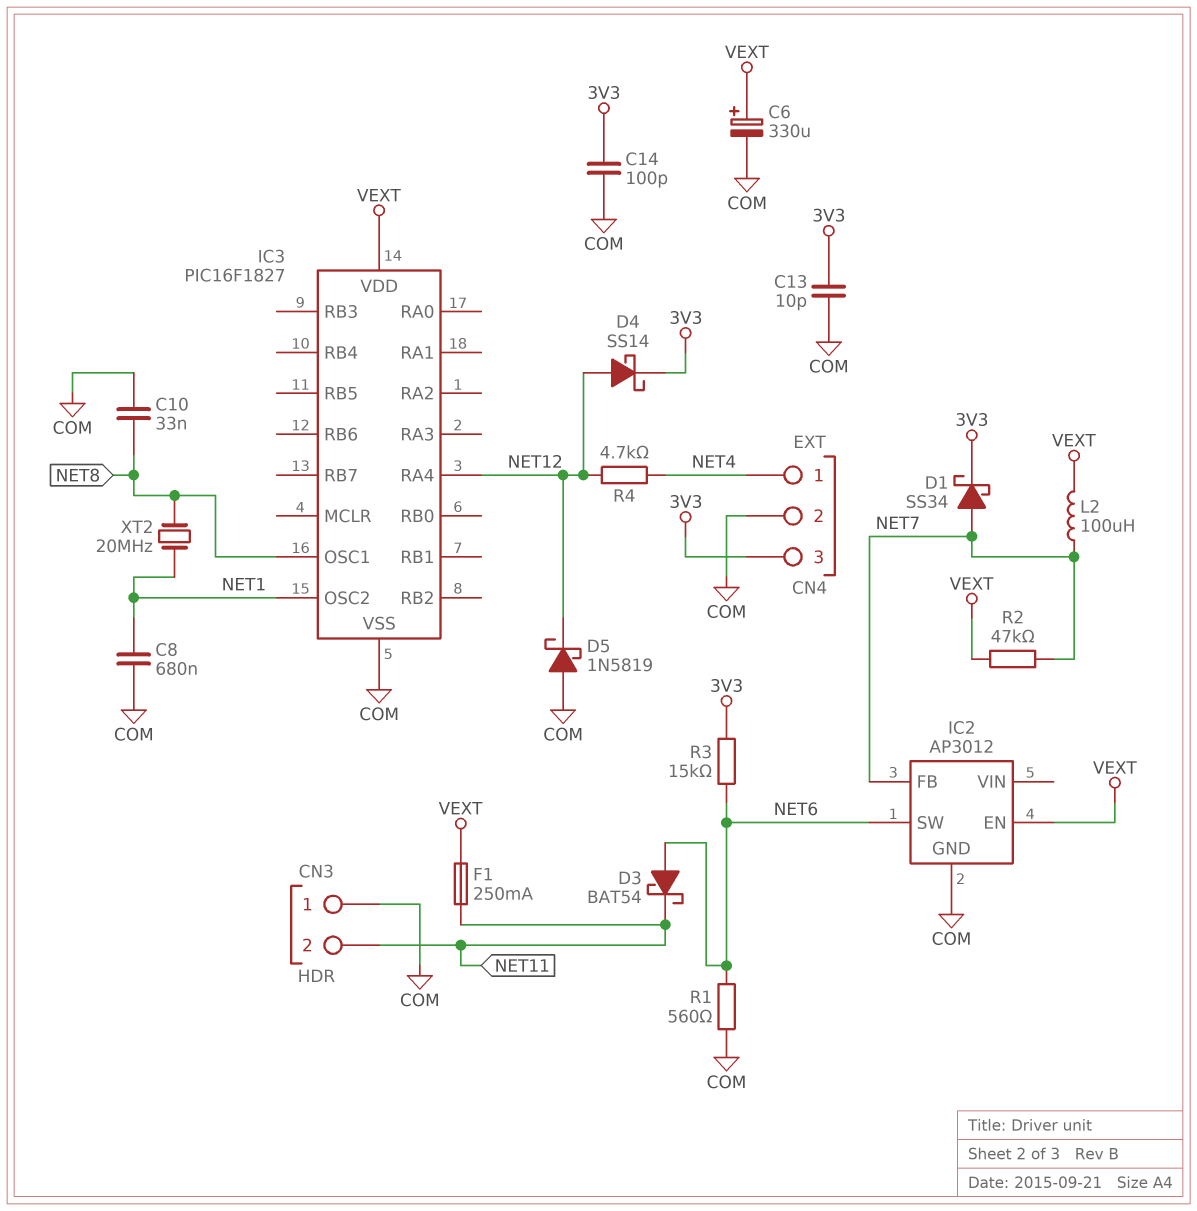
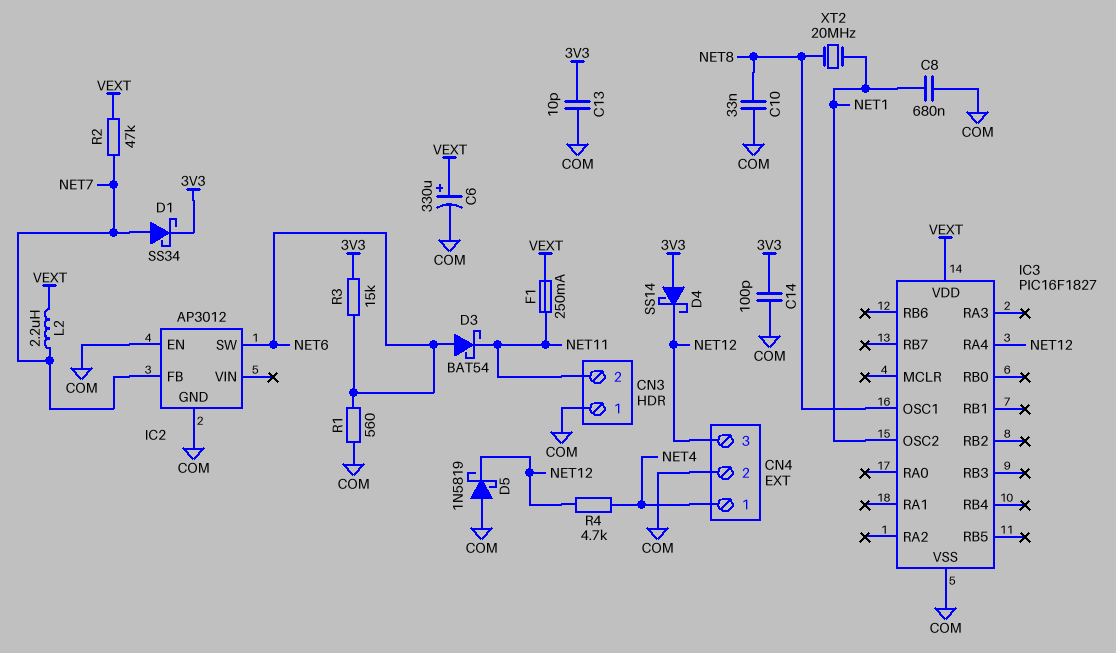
CN4 pin 3: 3V3 -> NET12
D4: schottky SS14 (A NET12, K 3V3) -> schottky SS14 (A 3V3, K NET12)
IC2 pin EN: VEXT -> COM
L2: 100uH (NET7, VEXT) -> 2.2uH (NET7, VEXT)

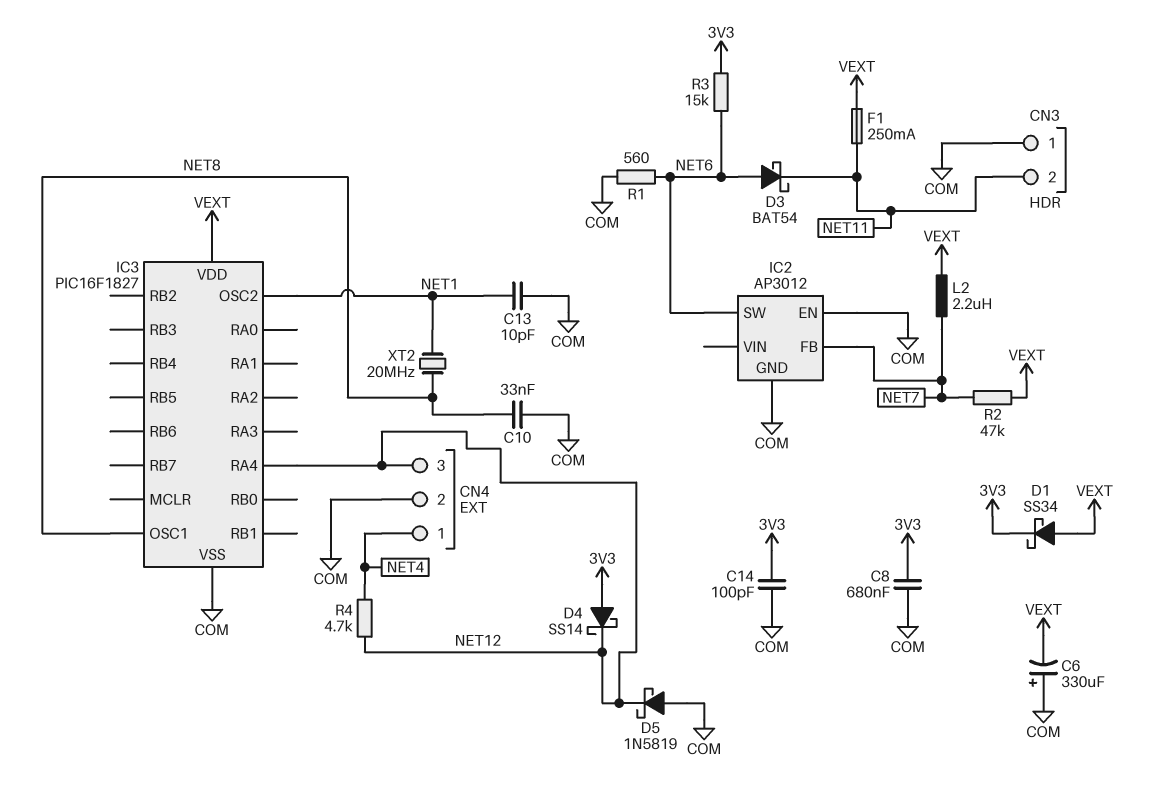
C6: 330uF (plus VEXT, minus COM) -> 330uF (plus COM, minus VEXT)
C8: 680nF (COM, NET1) -> 680nF (3V3, COM)
C13: 10pF (3V3, COM) -> 10pF (COM, NET1)
D1: schottky SS34 (A NET7, K 3V3) -> schottky SS34 (A VEXT, K 3V3)

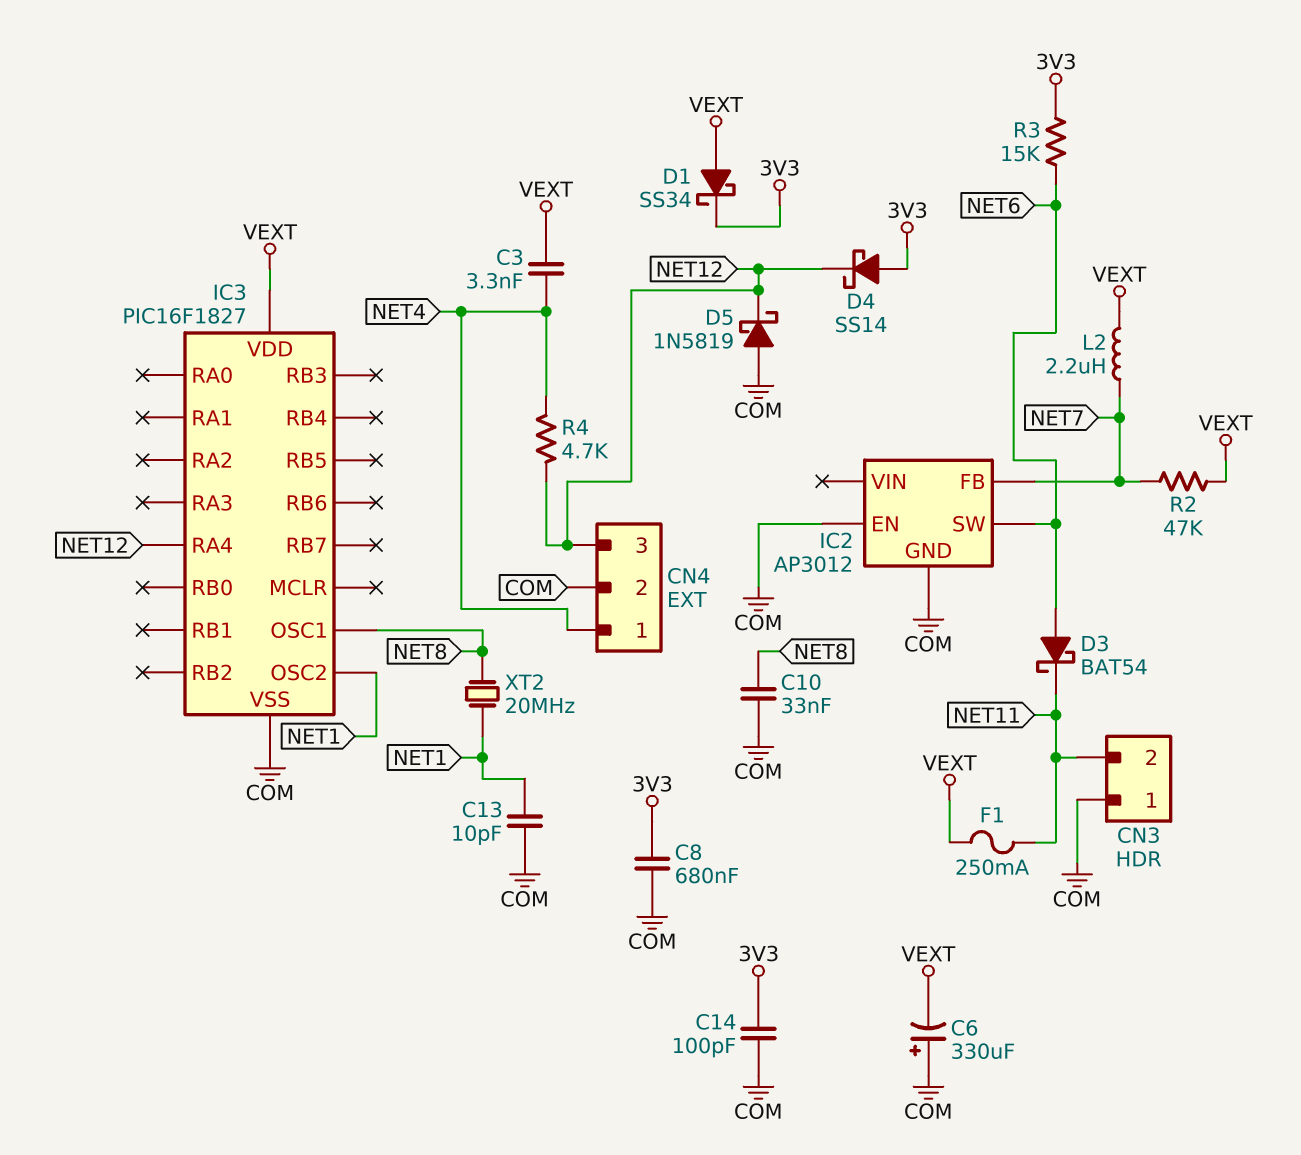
C3: none -> 3.3nF (NET4, VEXT)
R1: 560 (COM, NET6) -> none

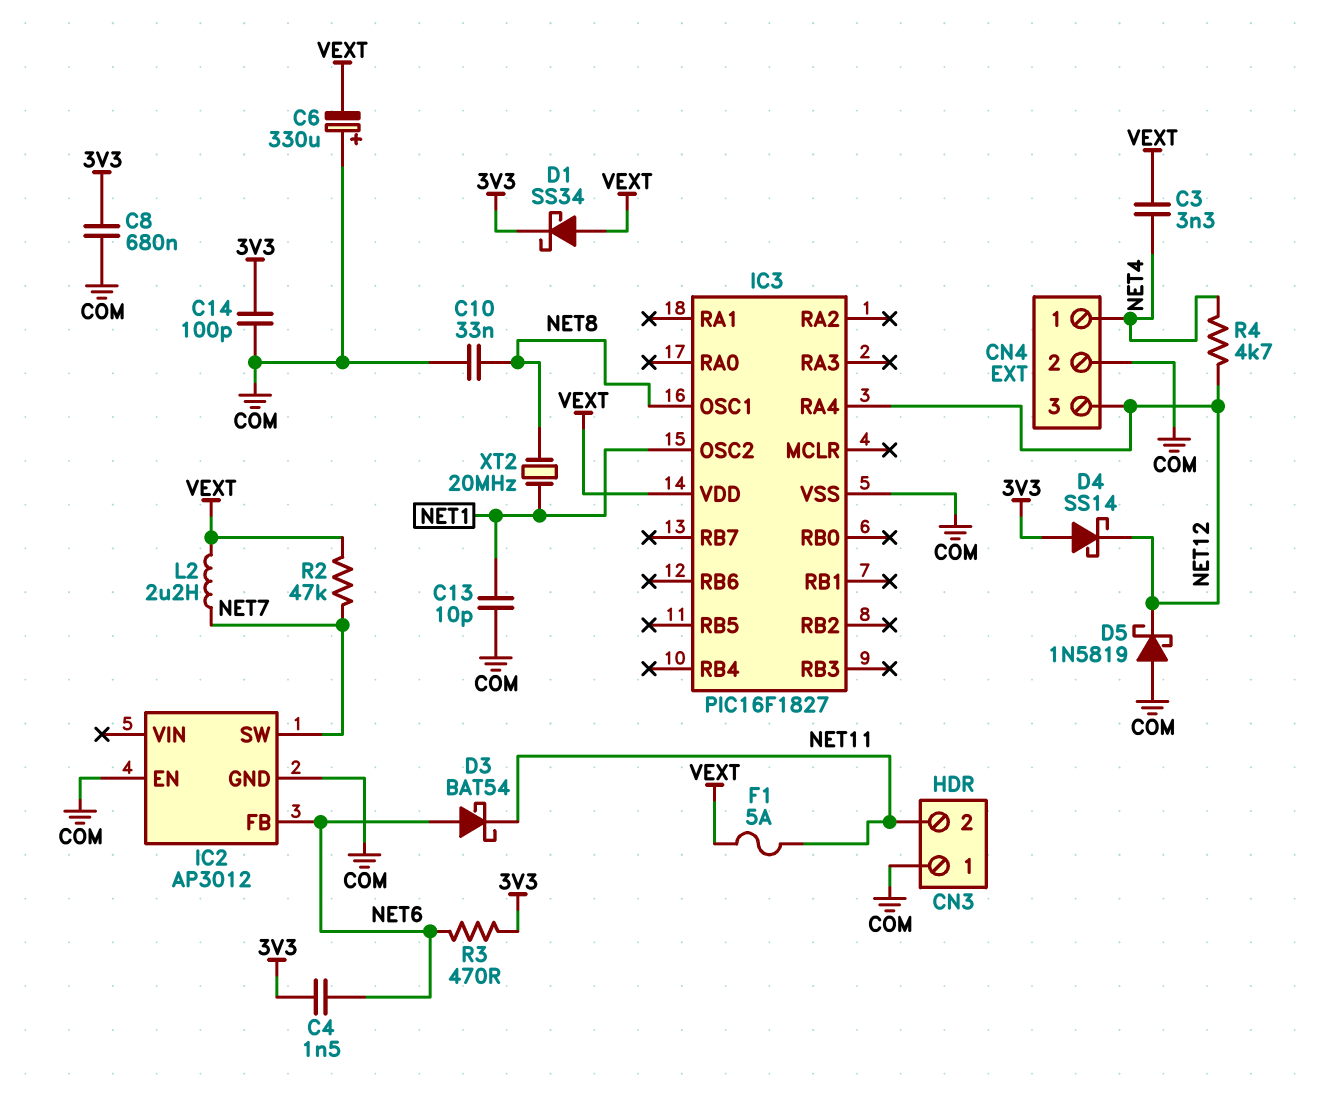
C4: none -> 1.5nF (3V3, NET6)
F1: 250mA (NET11, VEXT) -> 5A (NET11, VEXT)
IC2 pin FB: NET7 -> NET6
IC2 pin SW: NET6 -> NET7
R3: 15k (3V3, NET6) -> 470 (3V3, NET6)

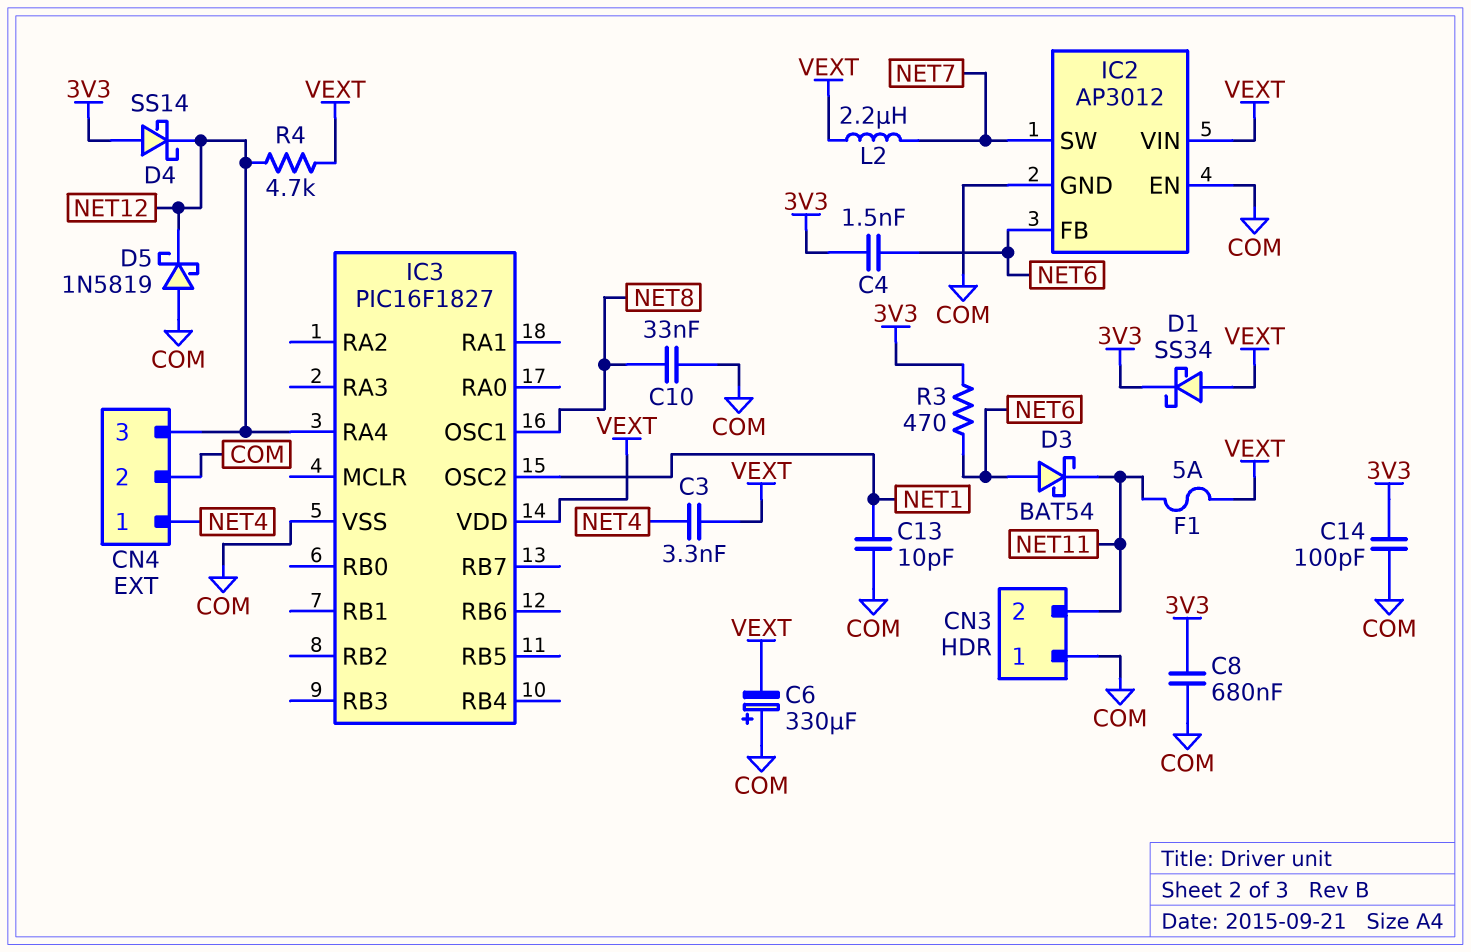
IC2 pin VIN: none -> VEXT
R2: 47k (NET7, VEXT) -> none
R4: 4.7k (NET4, NET12) -> 4.7k (NET12, VEXT)
XT2: 20MHz (NET1, NET8) -> none

